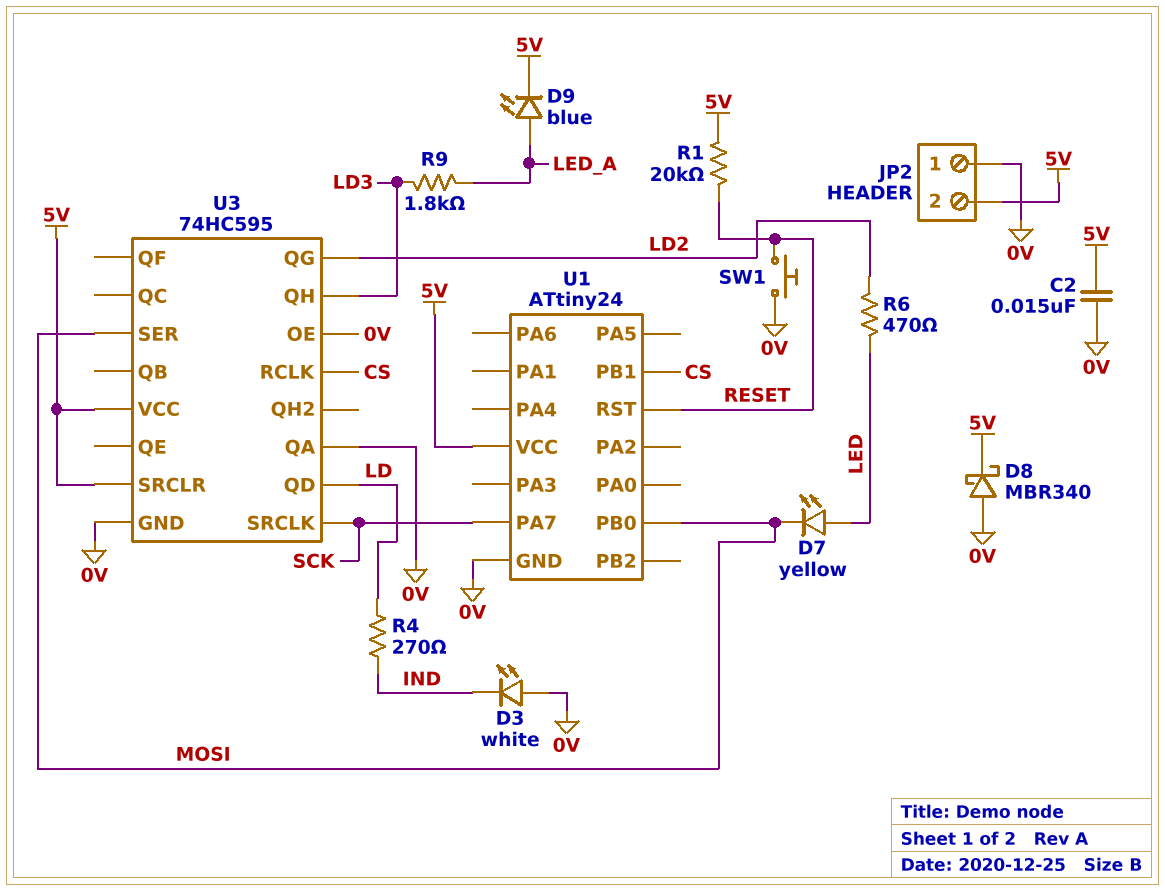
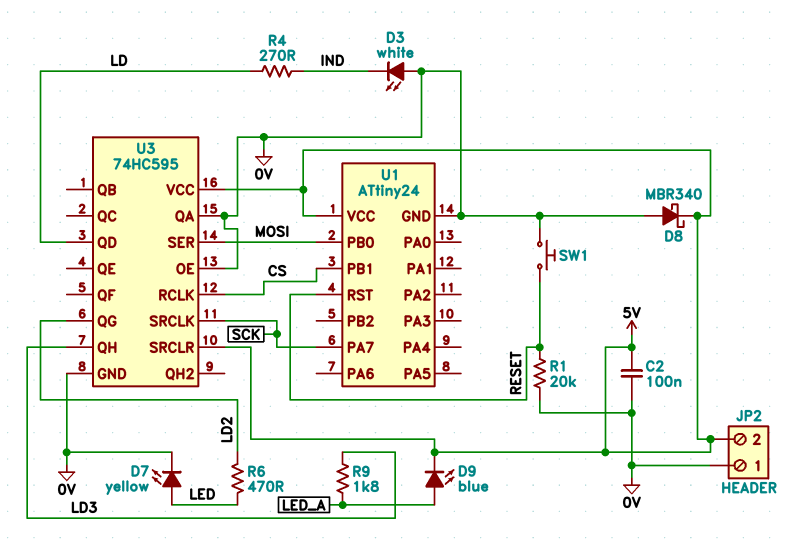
C2: 15nF (0V, 5V) -> 100nF (0V, 5V)
D7: LED yellow (A LED, K MOSI) -> LED yellow (A LED, K 0V)
R1: 20k (5V, RESET) -> 20k (0V, RESET)

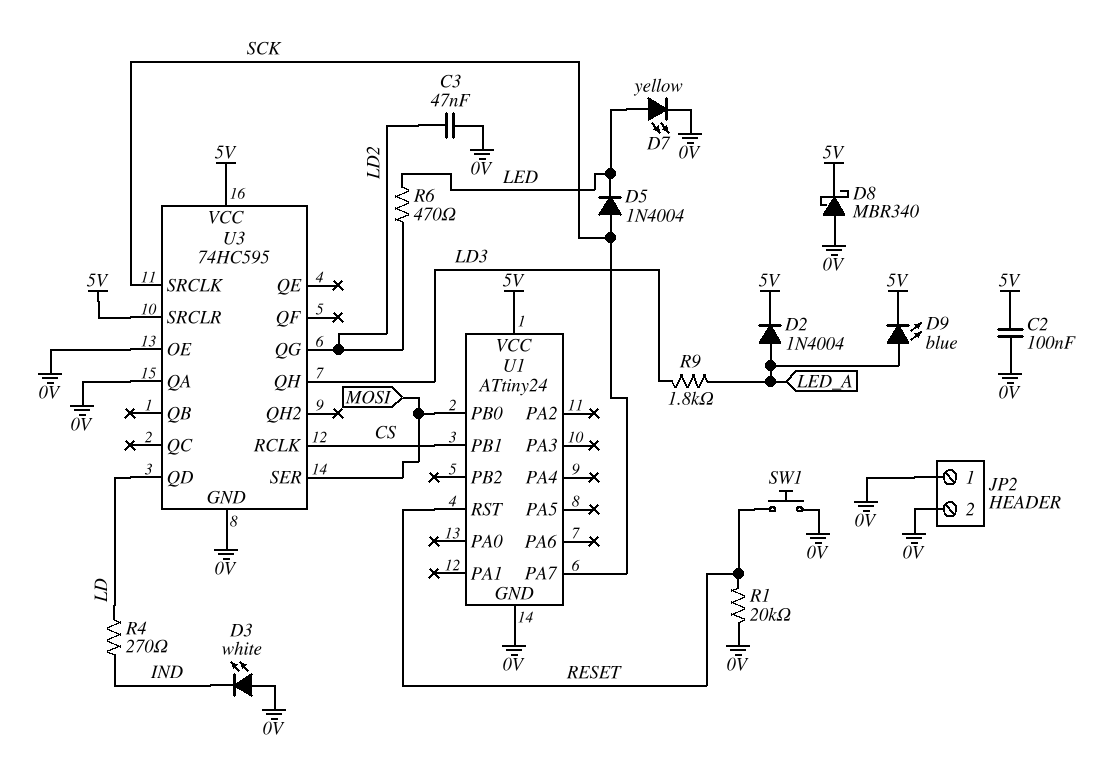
C3: none -> 47nF (0V, LD2)
D2: none -> diode 1N4004 (A LED_A, K 5V)
D5: none -> diode 1N4004 (A SCK, K LED)
JP2 pin 2: 5V -> 0V

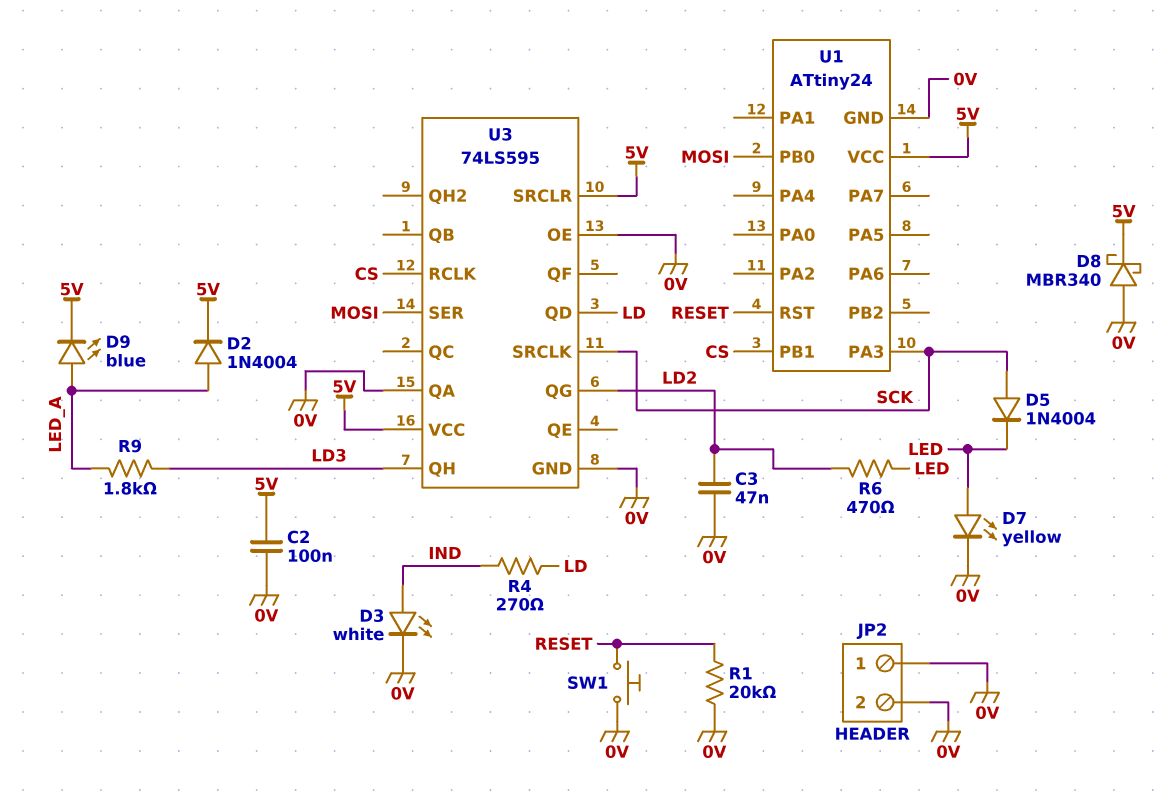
D3: LED white (A 0V, K IND) -> LED white (A IND, K 0V)
U1 pin PA3: none -> SCK
U1 pin PA7: SCK -> none
U3: 74HC595 -> 74LS595

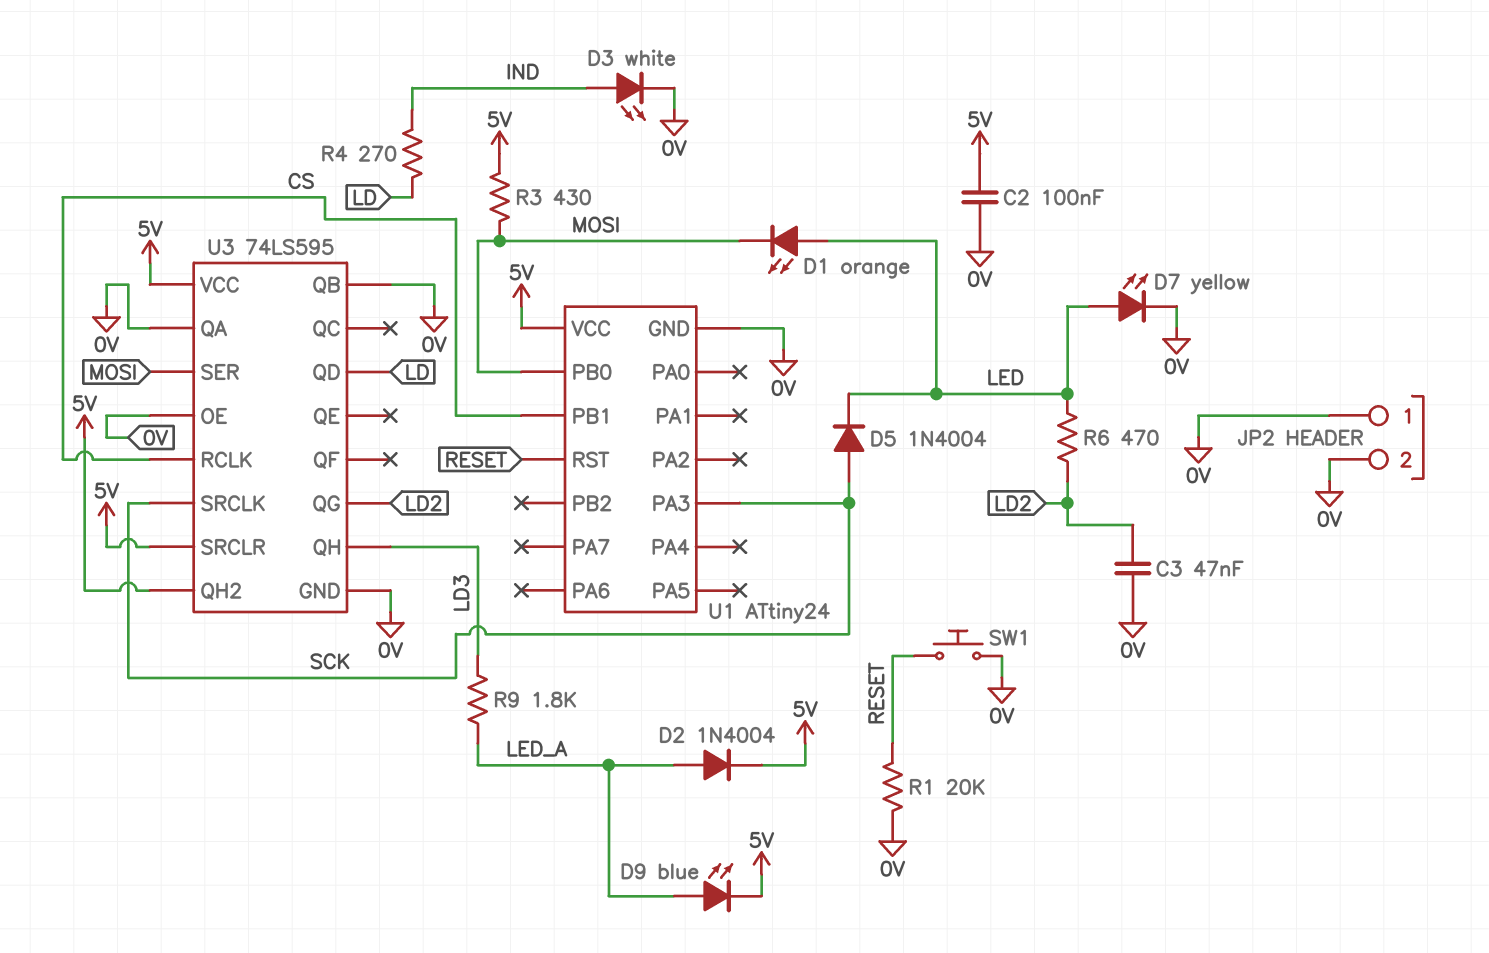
D1: none -> LED orange (A LED, K MOSI)
D8: schottky MBR340 (A 0V, K 5V) -> none
R3: none -> 430 (5V, MOSI)
U3 pin QB: none -> 0V
U3 pin QH2: none -> 5V

